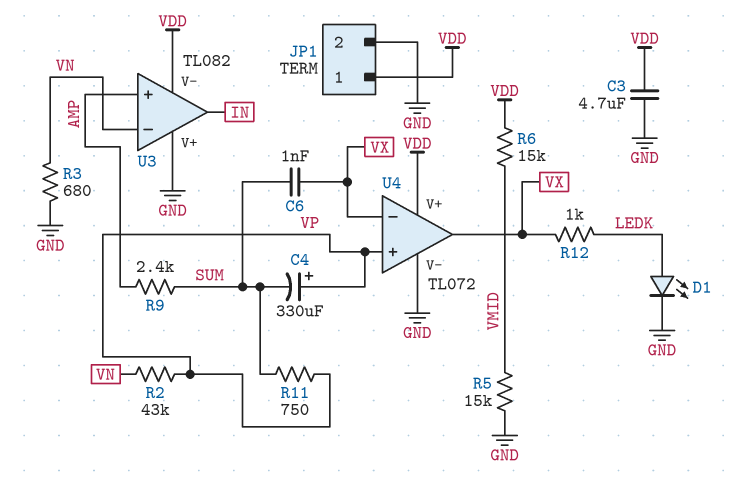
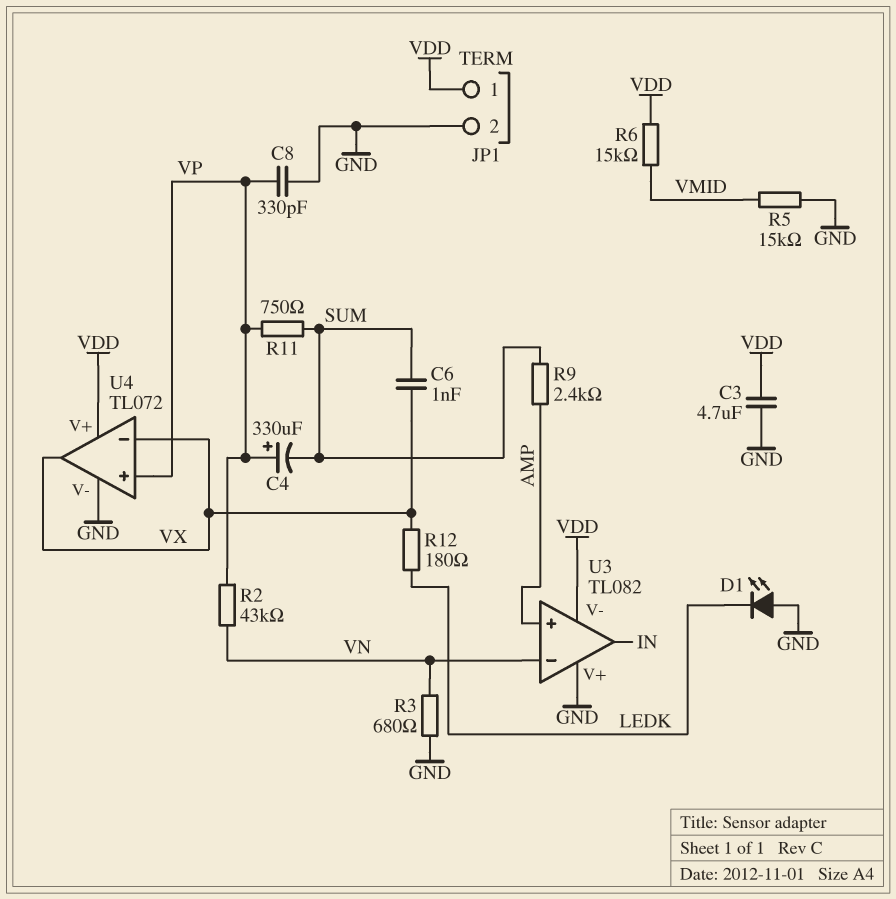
C8: none -> 330pF (GND, VP)
D1: LED (A LEDK, K GND) -> LED (A GND, K LEDK)
R12: 1k (LEDK, VX) -> 180 (LEDK, VX)

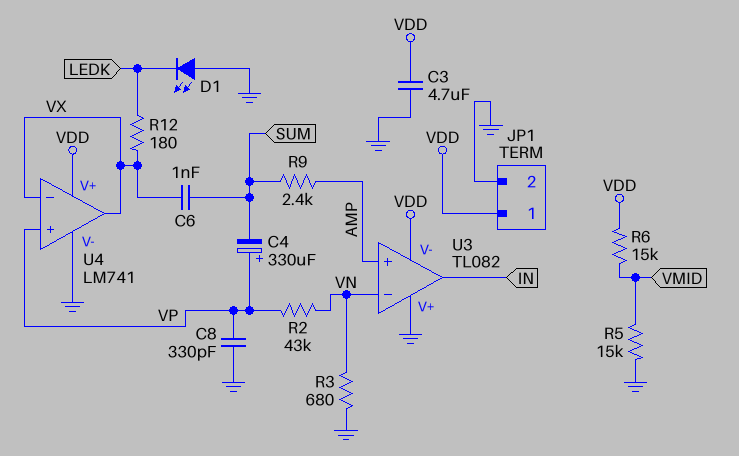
R11: 750 (SUM, VP) -> none
U4: TL072 -> LM741

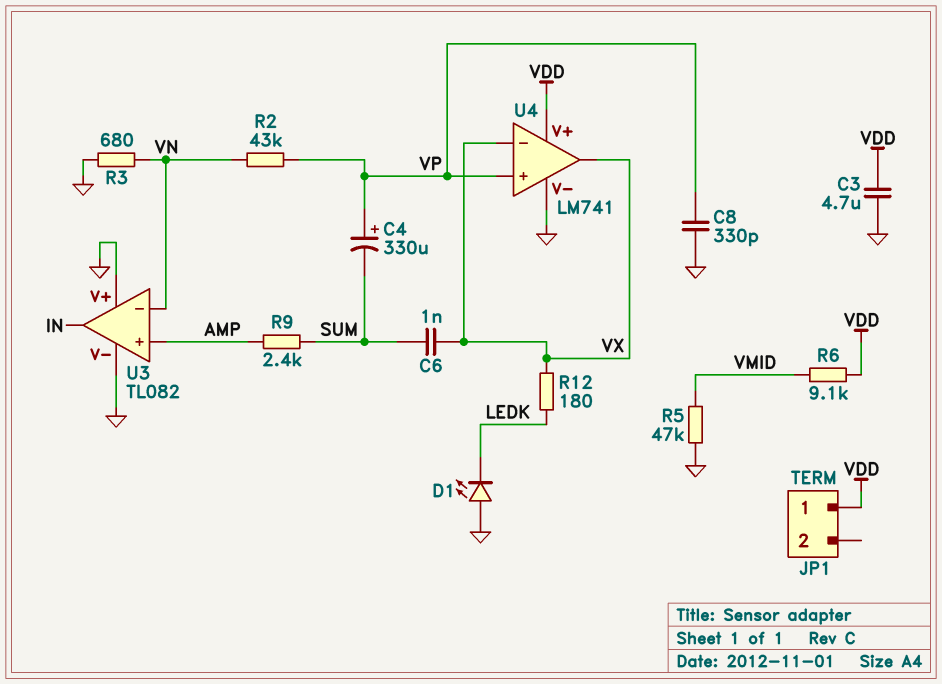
JP1 pin 2: GND -> none
R5: 15k (GND, VMID) -> 47k (GND, VMID)
R6: 15k (VDD, VMID) -> 9.1k (VDD, VMID)
U3 pin V-: VDD -> GND

